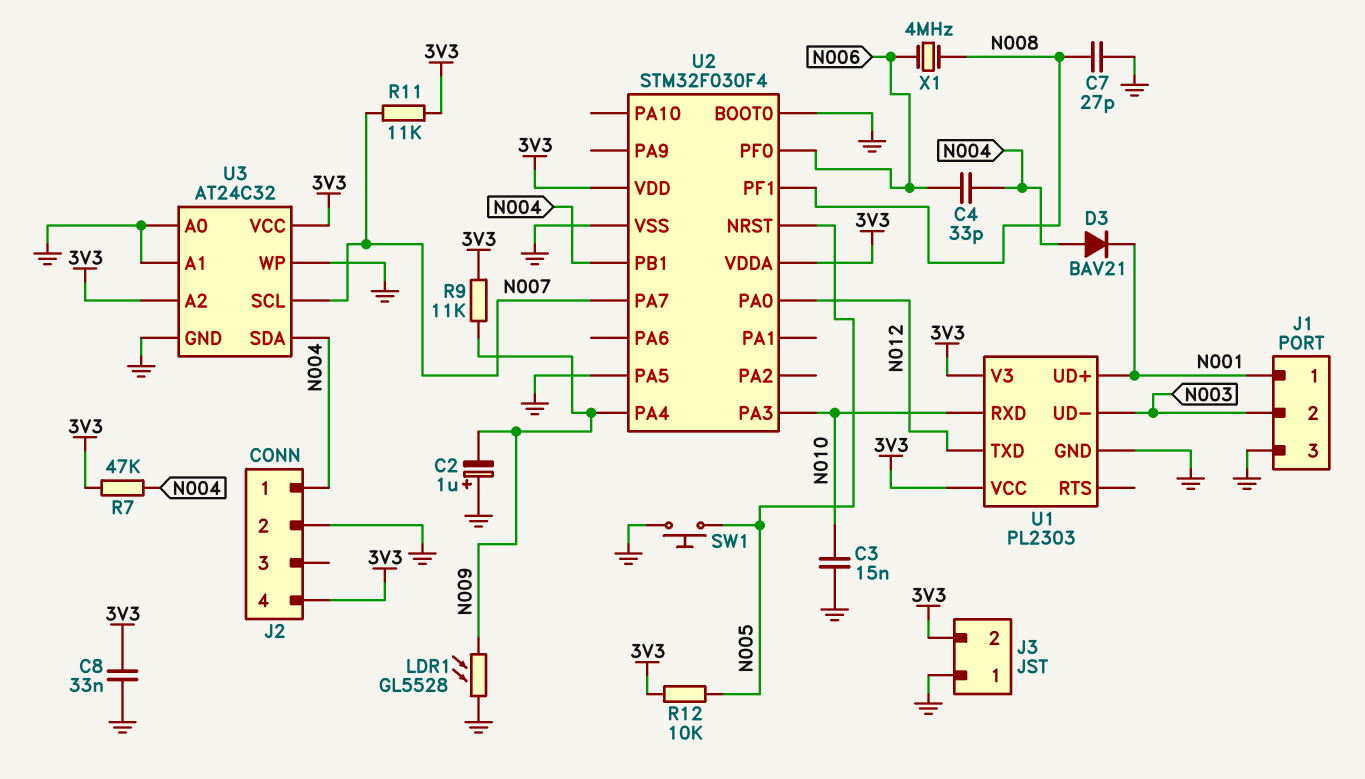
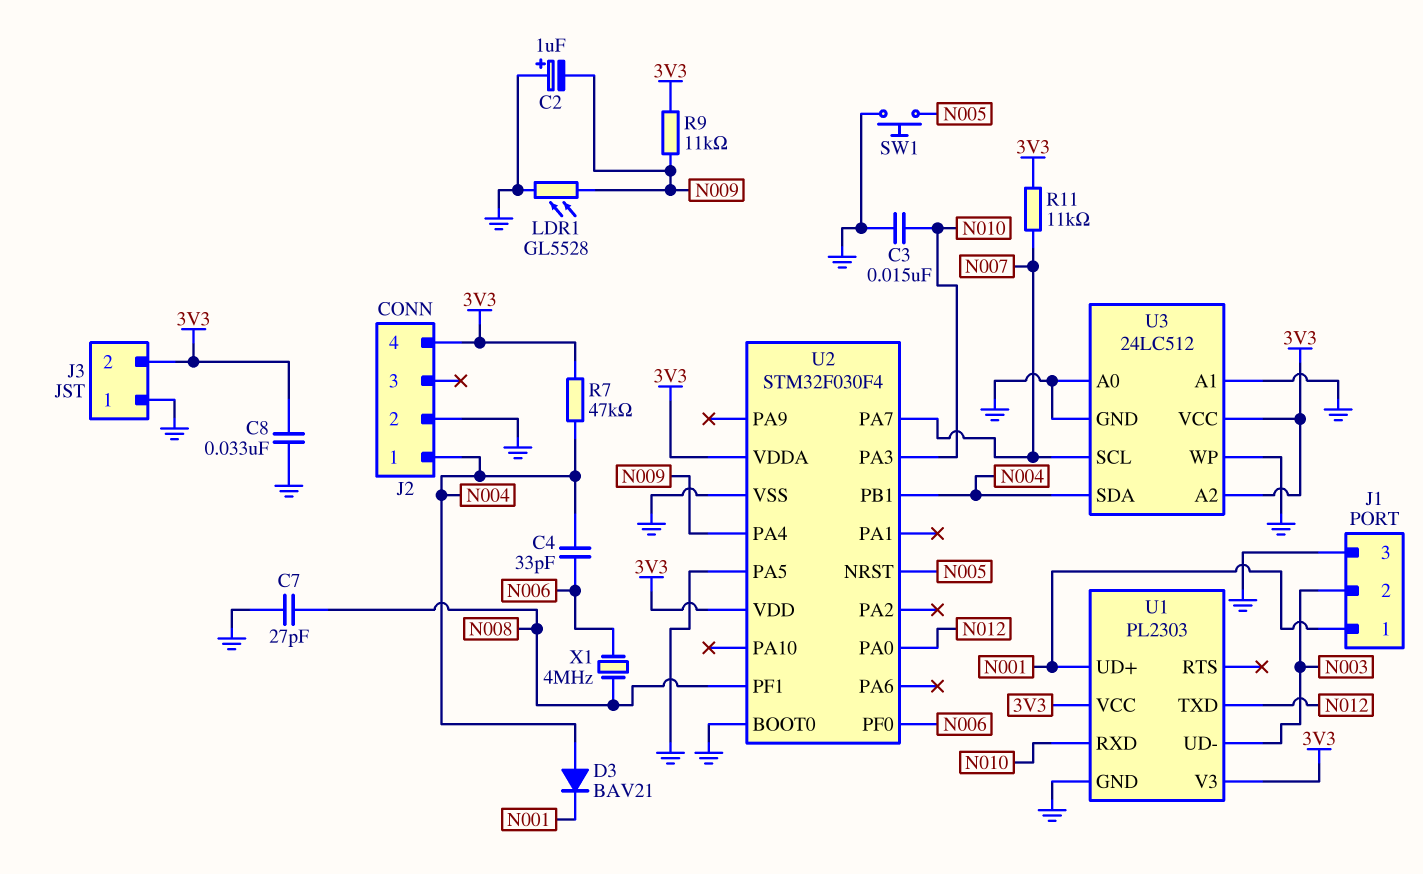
R12: 10k (3V3, N005) -> none
U3: AT24C32 -> 24LC512

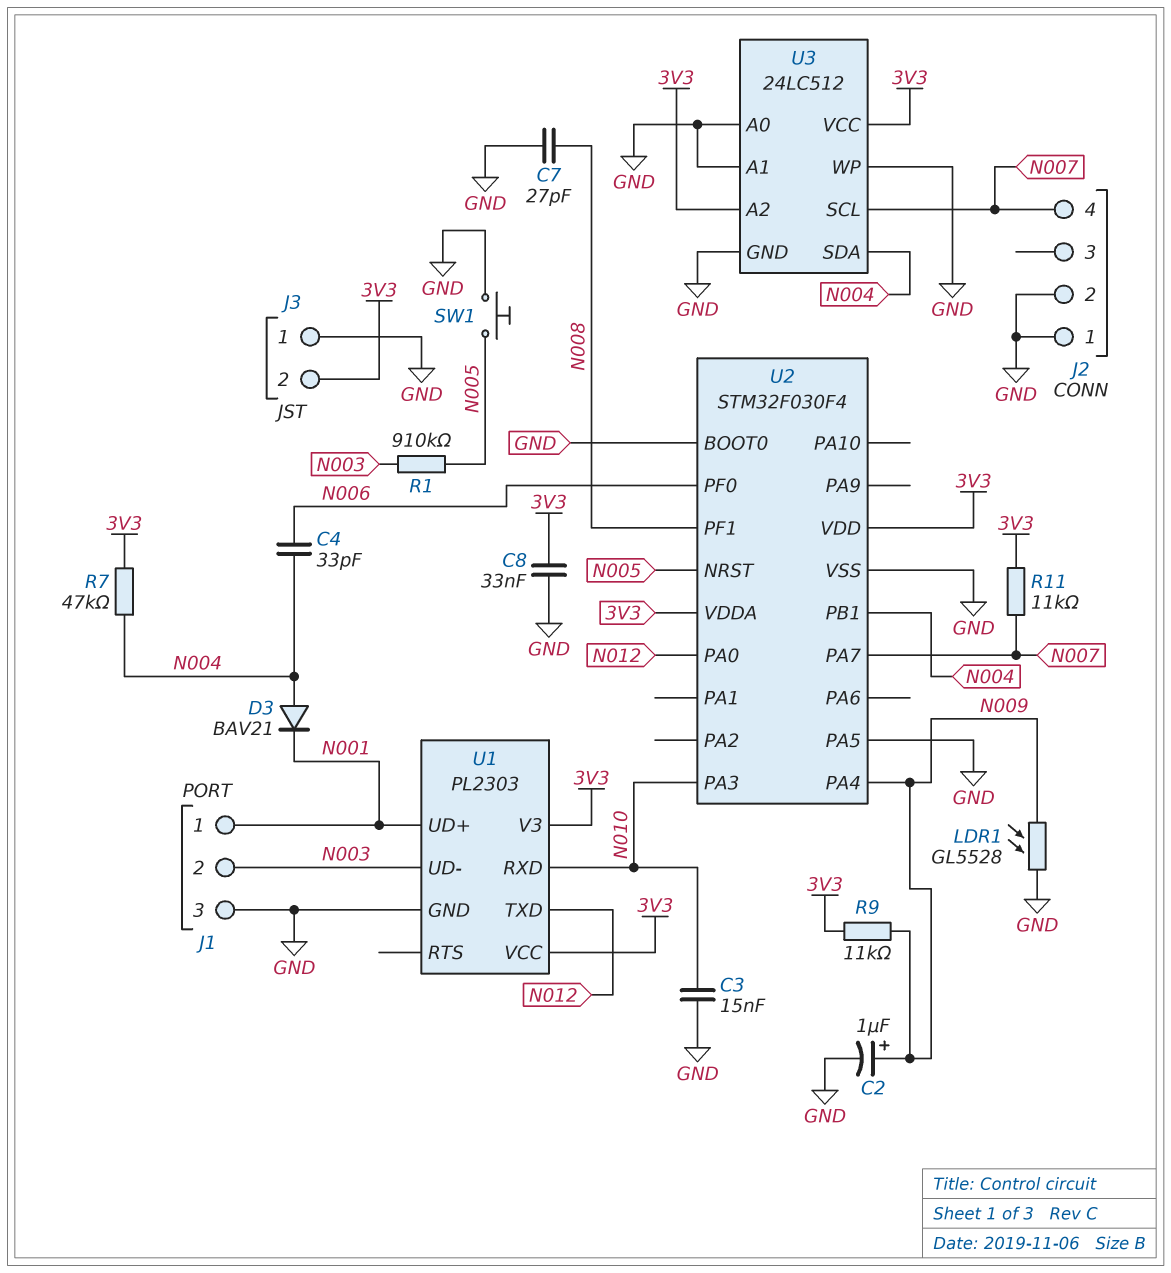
C2: 1uF (plus GND, minus N009) -> 1uF (plus N009, minus GND)
J2 pin 1: N004 -> GND
J2 pin 4: 3V3 -> N007
R1: none -> 910k (N003, N005)
X1: 4MHz (N006, N008) -> none

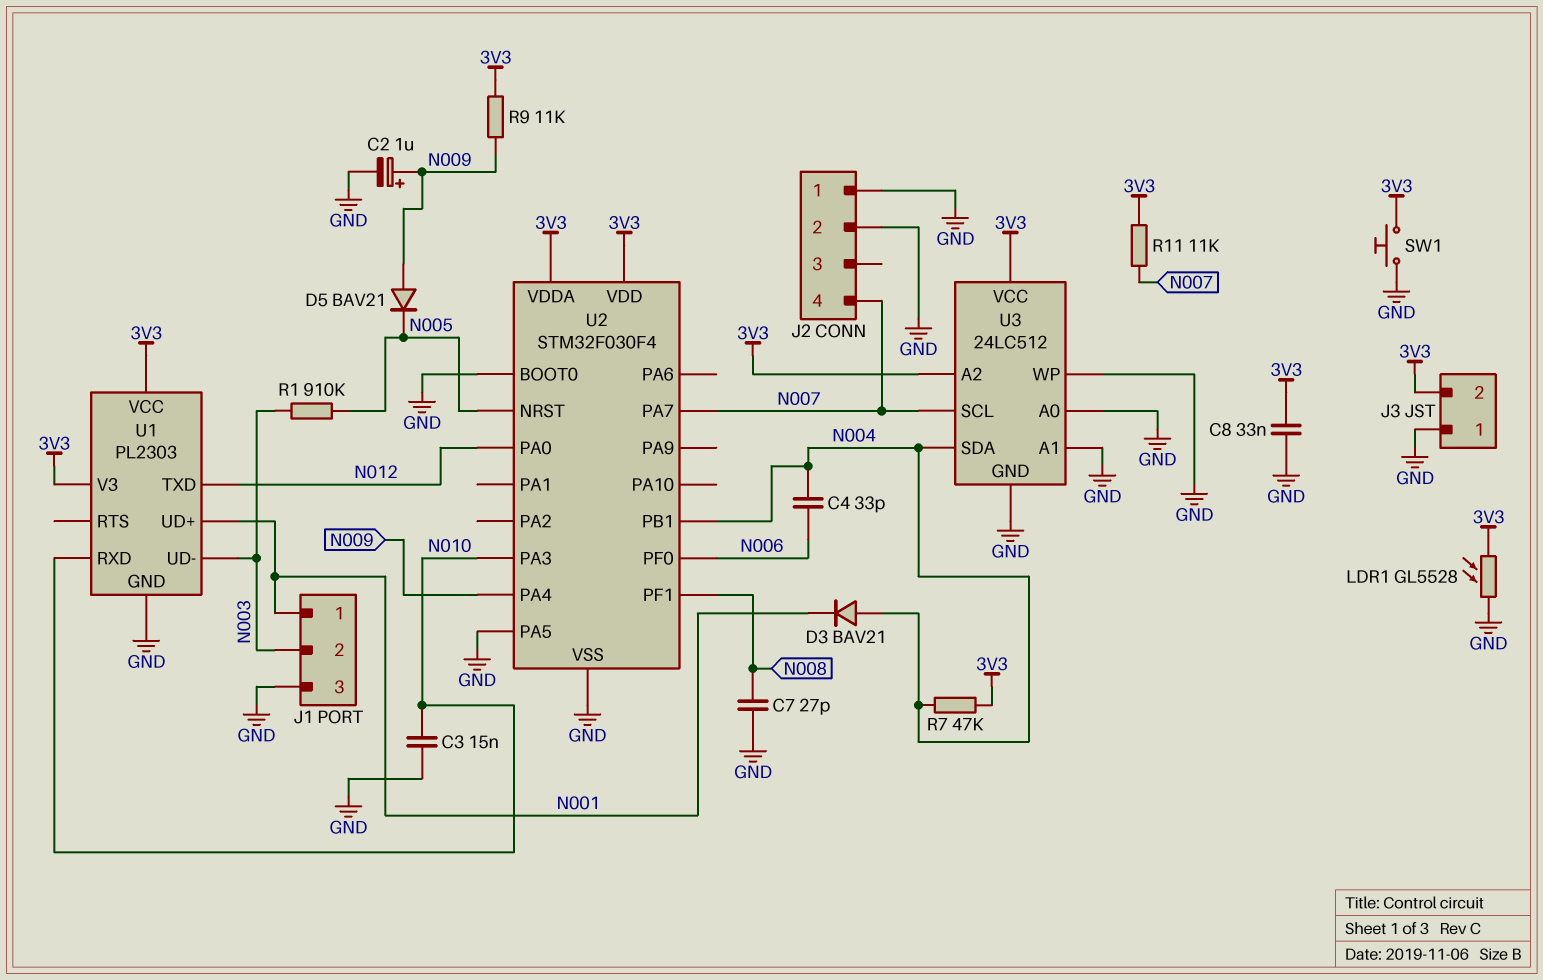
D5: none -> diode BAV21 (A N009, K N005)
LDR1: GL5528 (GND, N009) -> GL5528 (3V3, GND)
SW1: button (GND, N005) -> button (3V3, GND)

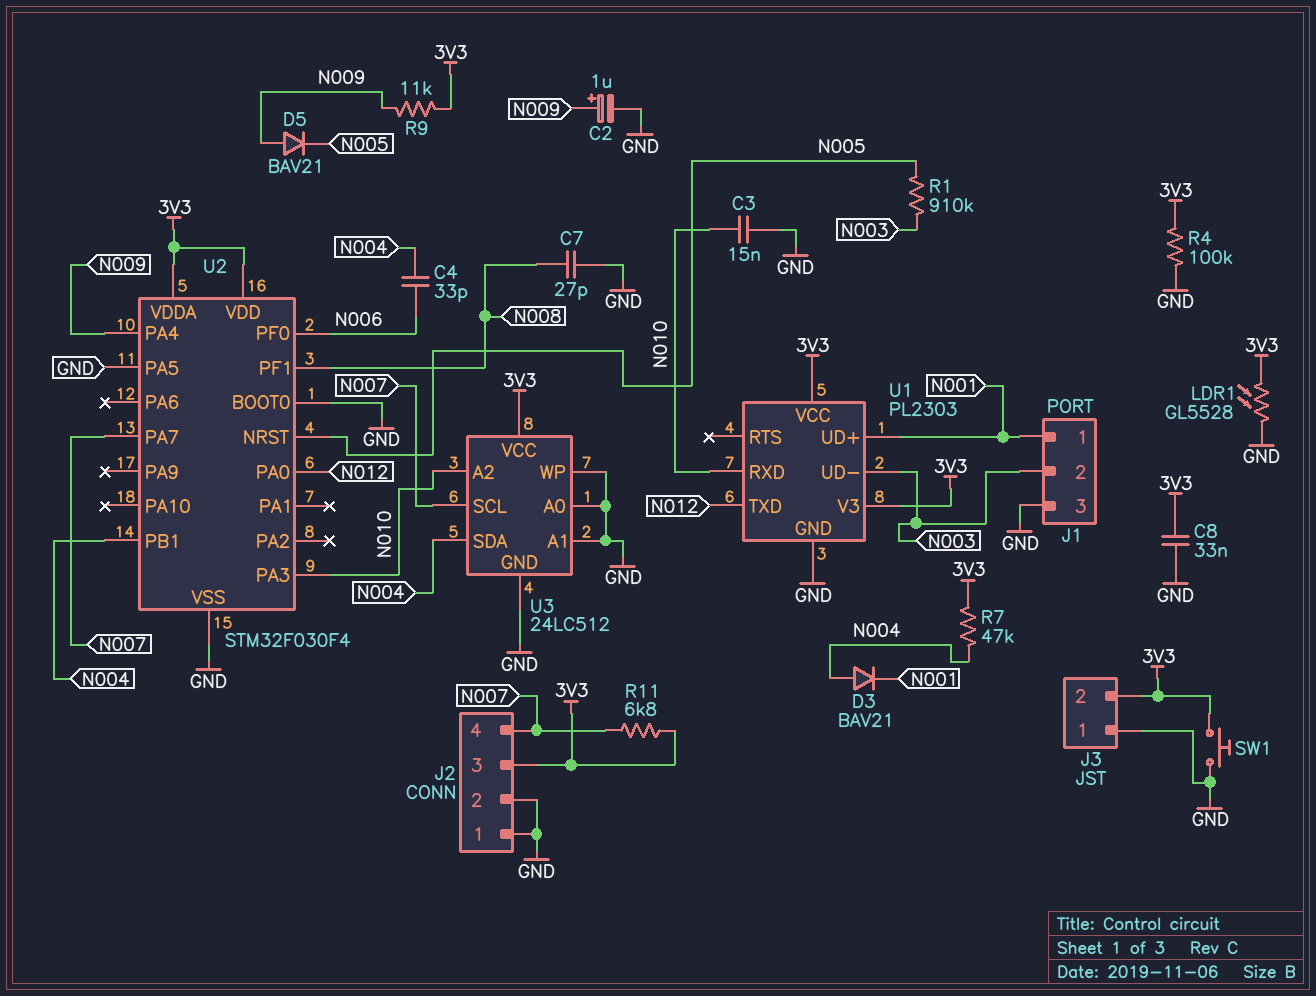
J2 pin 3: none -> 3V3
R4: none -> 100k (3V3, GND)
R11: 11k (3V3, N007) -> 6.8k (3V3, N007)
U3 pin A2: 3V3 -> N010

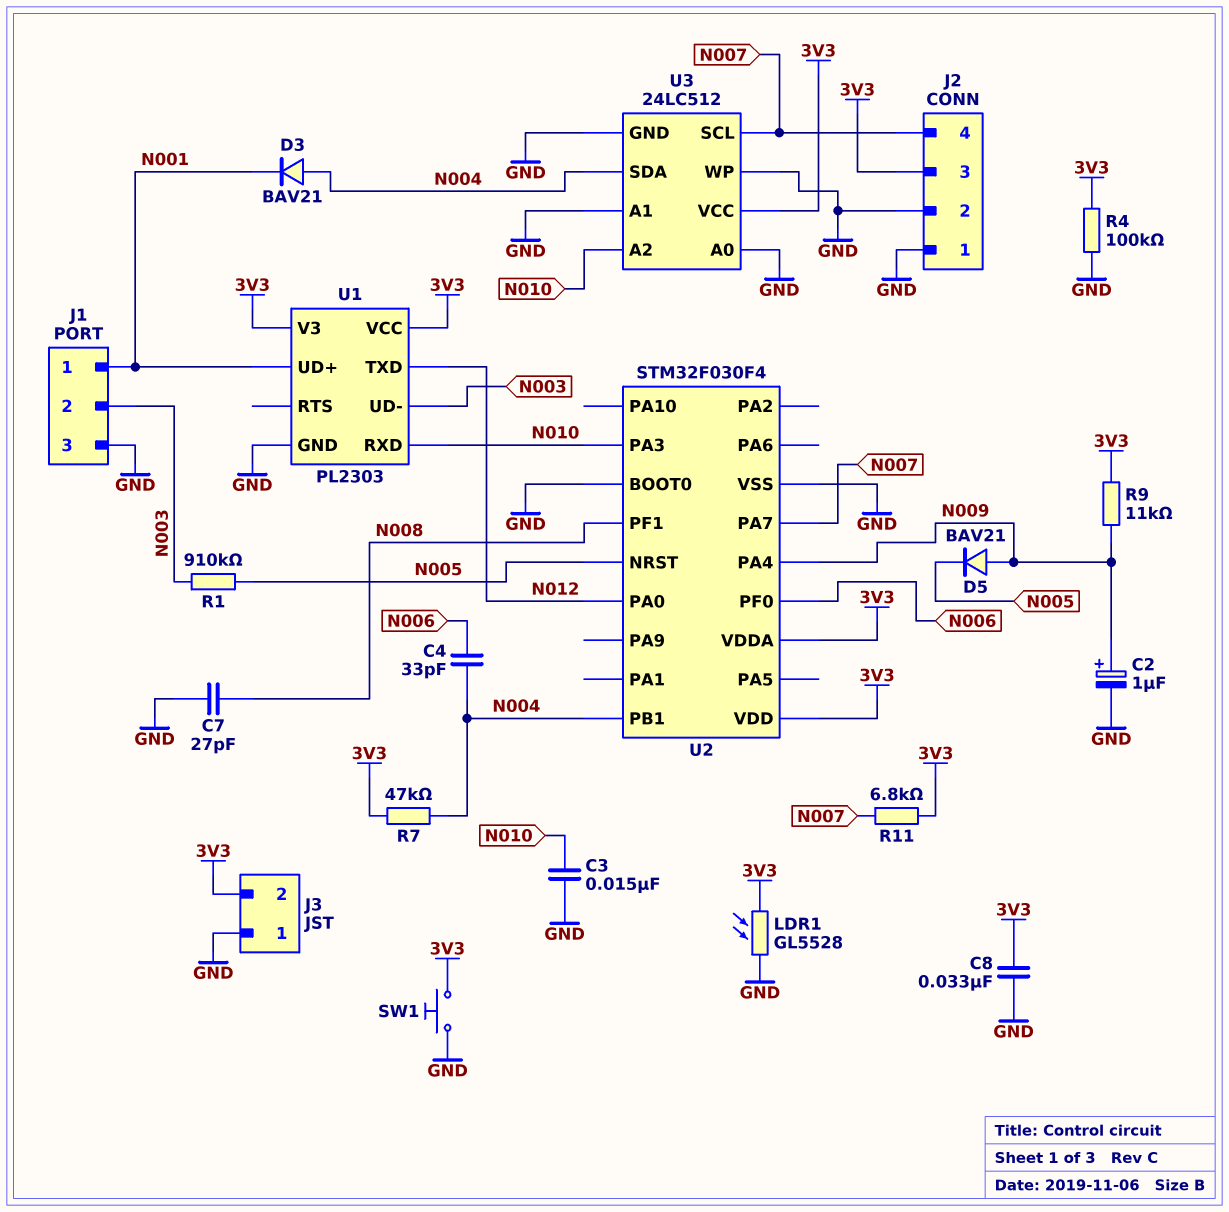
U2 pin PA5: GND -> none

